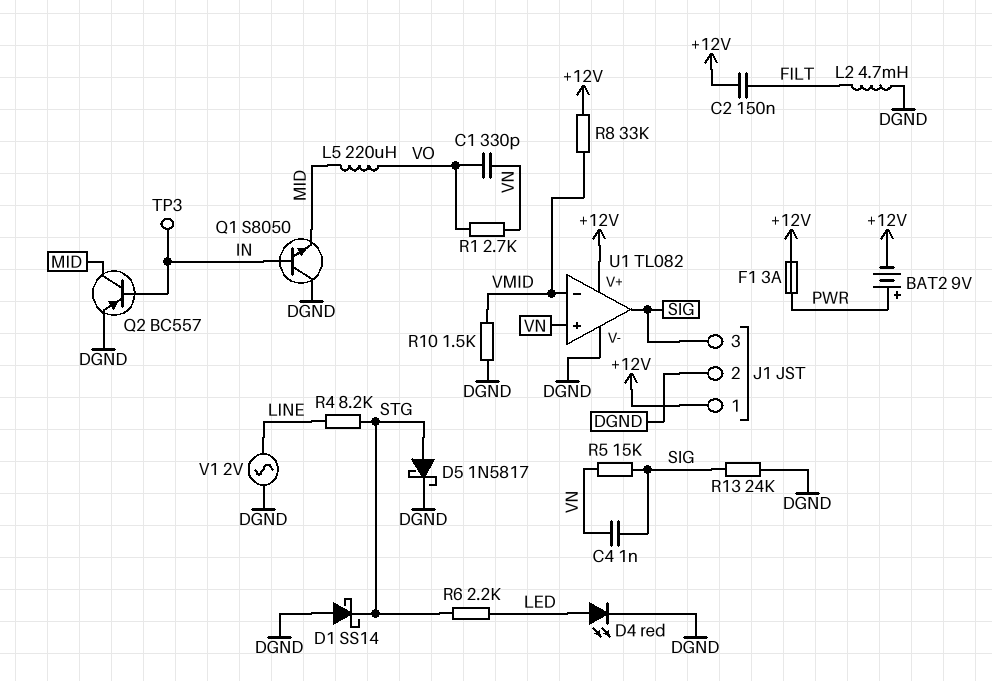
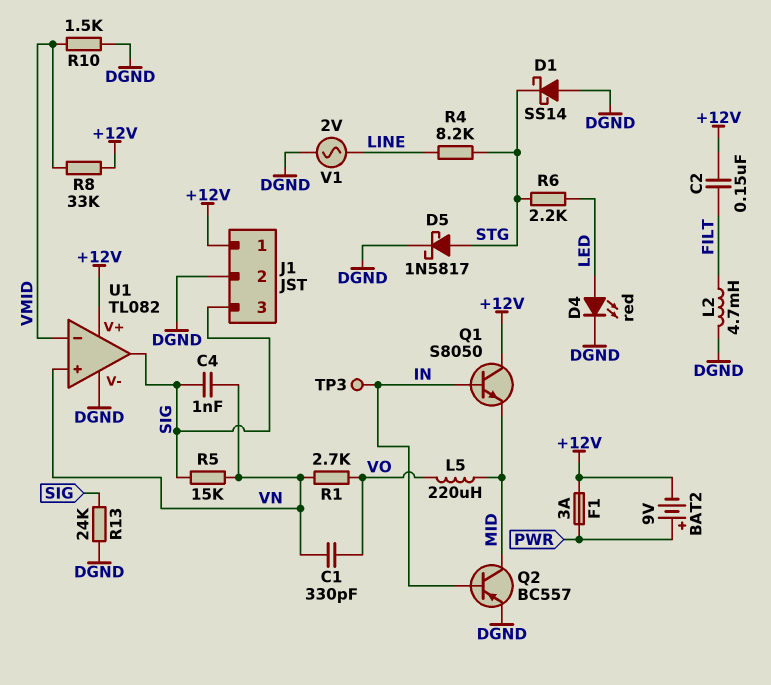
Q1: NPN S8050 (B IN, C DGND, E MID) -> NPN S8050 (B IN, C +12V, E MID)

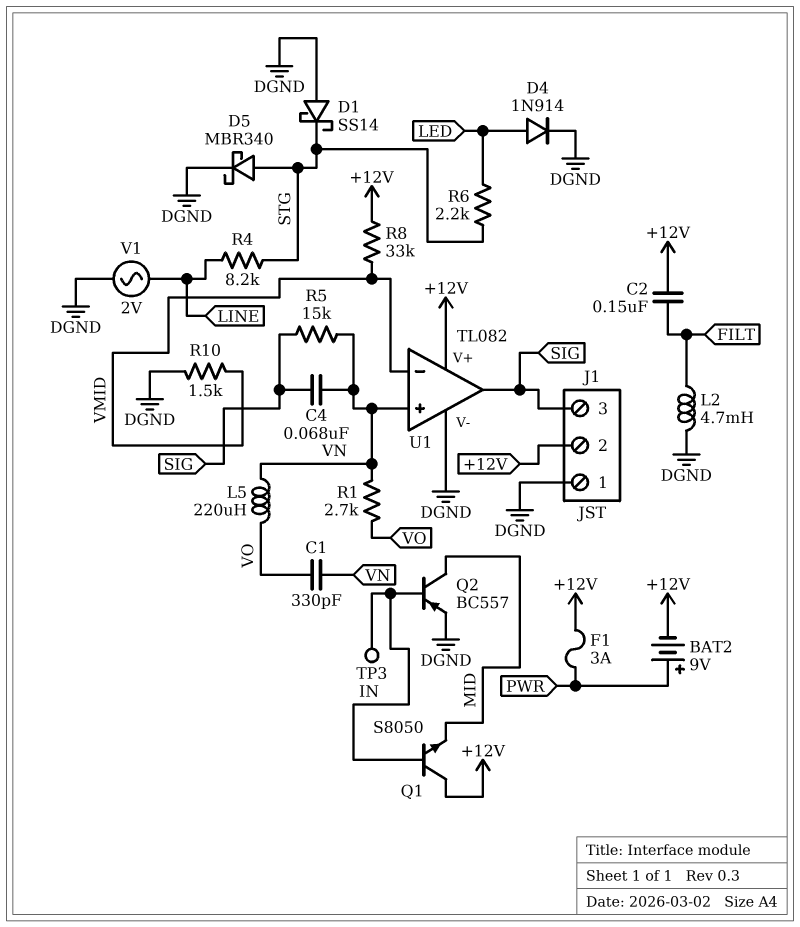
C4: 1nF (SIG, VN) -> 68nF (SIG, VN)
D4: LED red (A LED, K DGND) -> diode 1N914 (A LED, K DGND)
D5: schottky 1N5817 (A STG, K DGND) -> schottky MBR340 (A STG, K DGND)
J1 pin 1: +12V -> DGND
J1 pin 2: DGND -> +12V
L5: 220uH (MID, VO) -> 220uH (VN, VO)
R13: 24k (DGND, SIG) -> none

